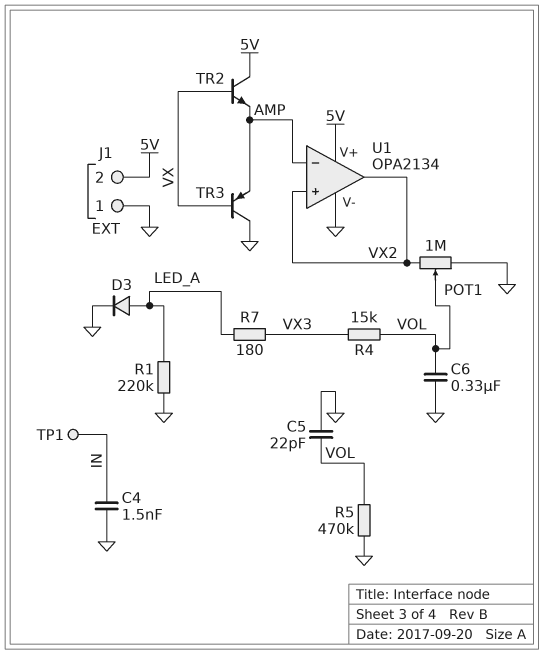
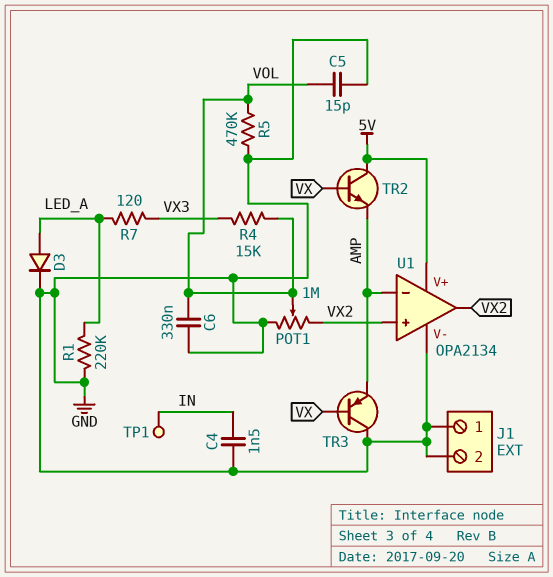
C5: 22pF (GND, VOL) -> 15pF (GND, VOL)
J1 pin 2: 5V -> GND
R7: 180 (LED_A, VX3) -> 120 (LED_A, VX3)

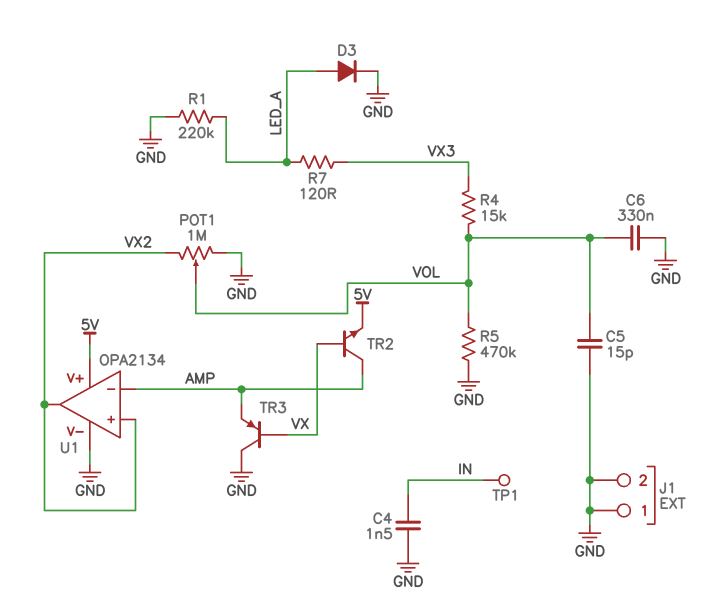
TR2: NPN (B VX, C 5V, E AMP) -> NPN (B VX, C AMP, E 5V)

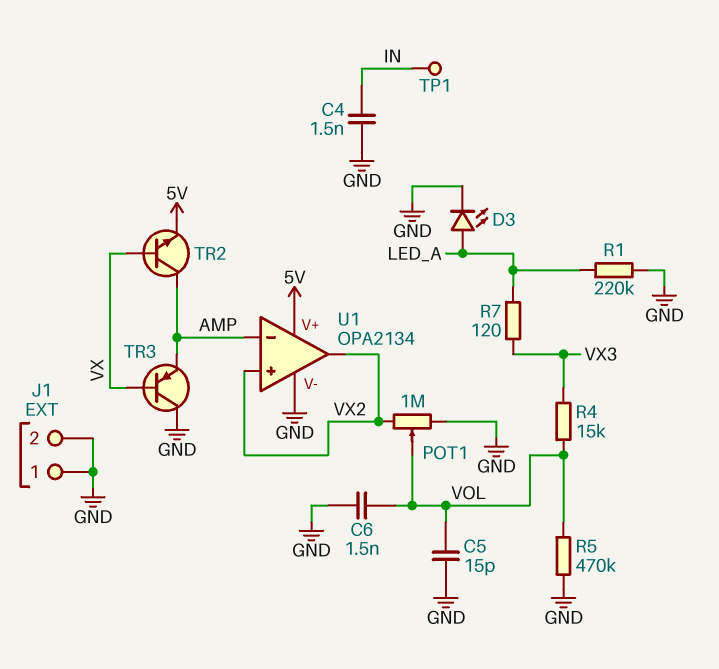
C6: 330nF (GND, VOL) -> 1.5nF (GND, VOL)
D3: diode (A LED_A, K GND) -> LED (A LED_A, K GND)

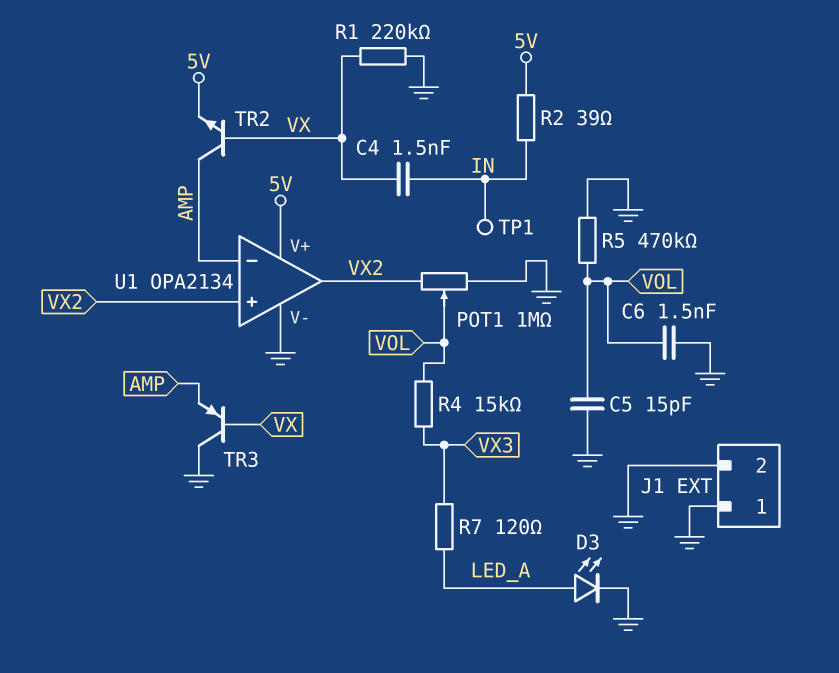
C4: 1.5nF (GND, IN) -> 1.5nF (IN, VX)
R1: 220k (GND, LED_A) -> 220k (GND, VX)
R2: none -> 39 (5V, IN)

